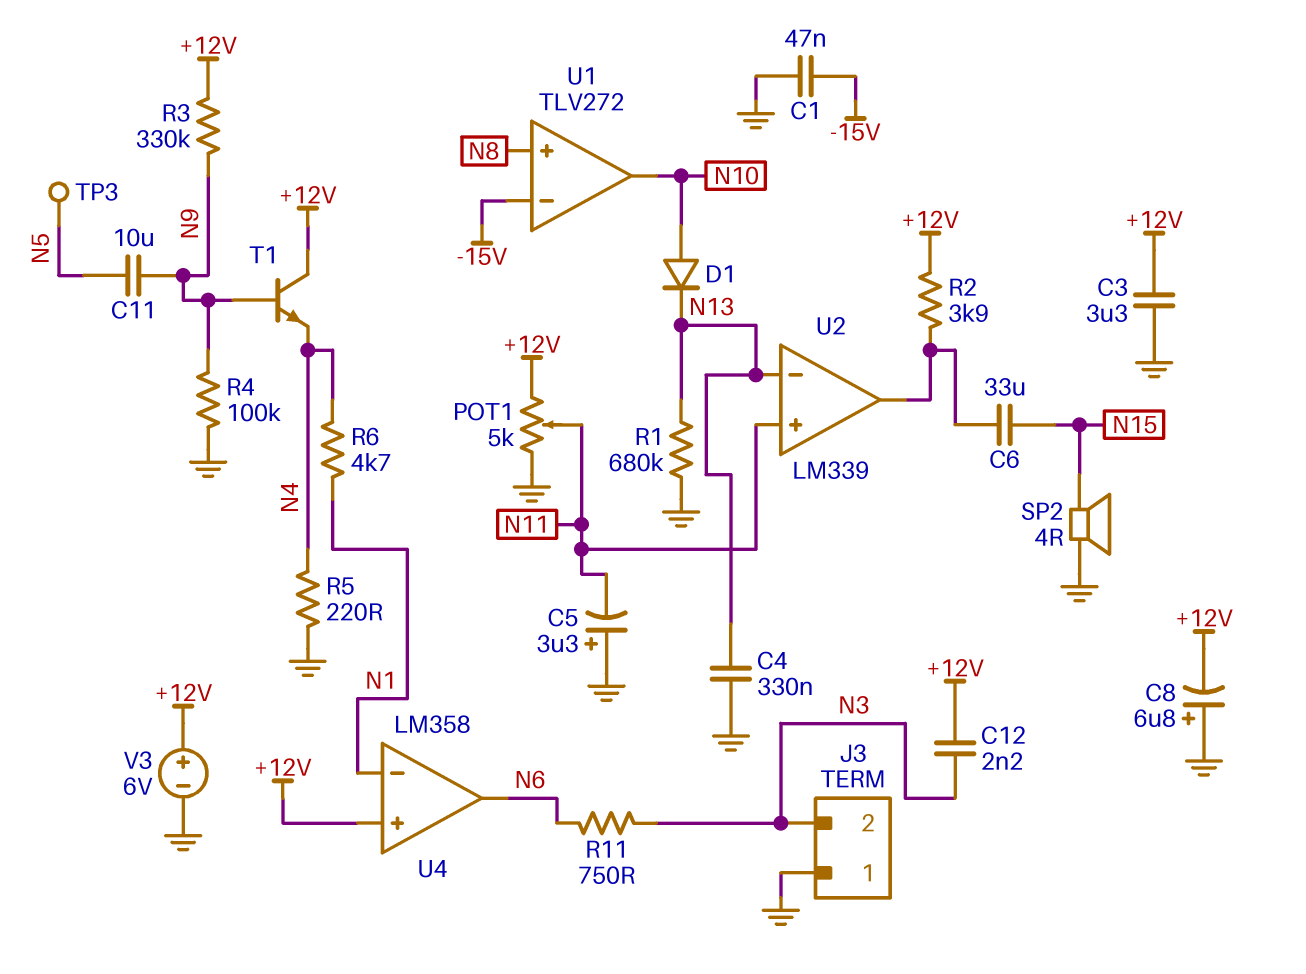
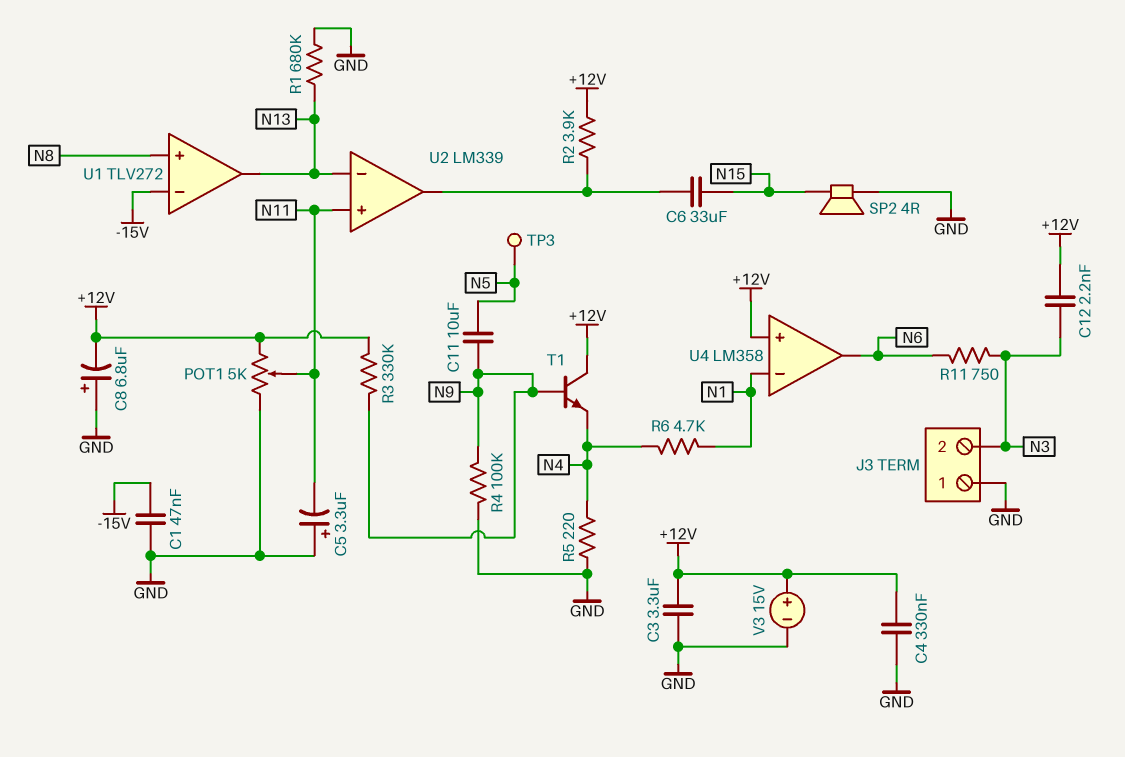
C4: 330nF (GND, N13) -> 330nF (+12V, GND)
D1: diode (A N10, K N13) -> none
U1 pin out: N10 -> N13
V3: 6V (plus +12V, minus GND) -> 15V (plus +12V, minus GND)

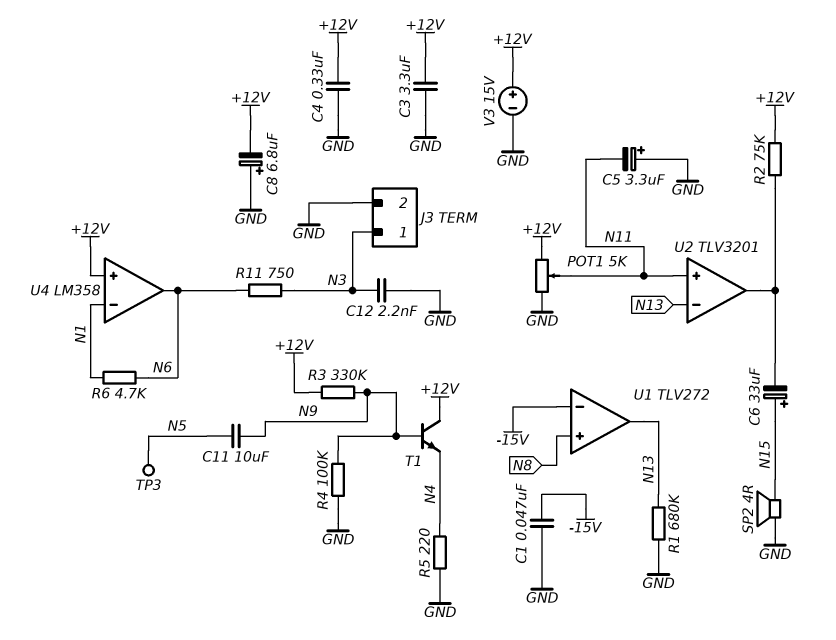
C6: 33uF (N15, U2/out) -> 33uF (plus N15, minus U2/out)
C12: 2.2nF (+12V, N3) -> 2.2nF (GND, N3)
J3 pin 1: GND -> N3
J3 pin 2: N3 -> GND
R2: 3.9k (+12V, U2/out) -> 75k (+12V, U2/out)
R6: 4.7k (N1, N4) -> 4.7k (N1, N6)
U2: LM339 -> TLV3201

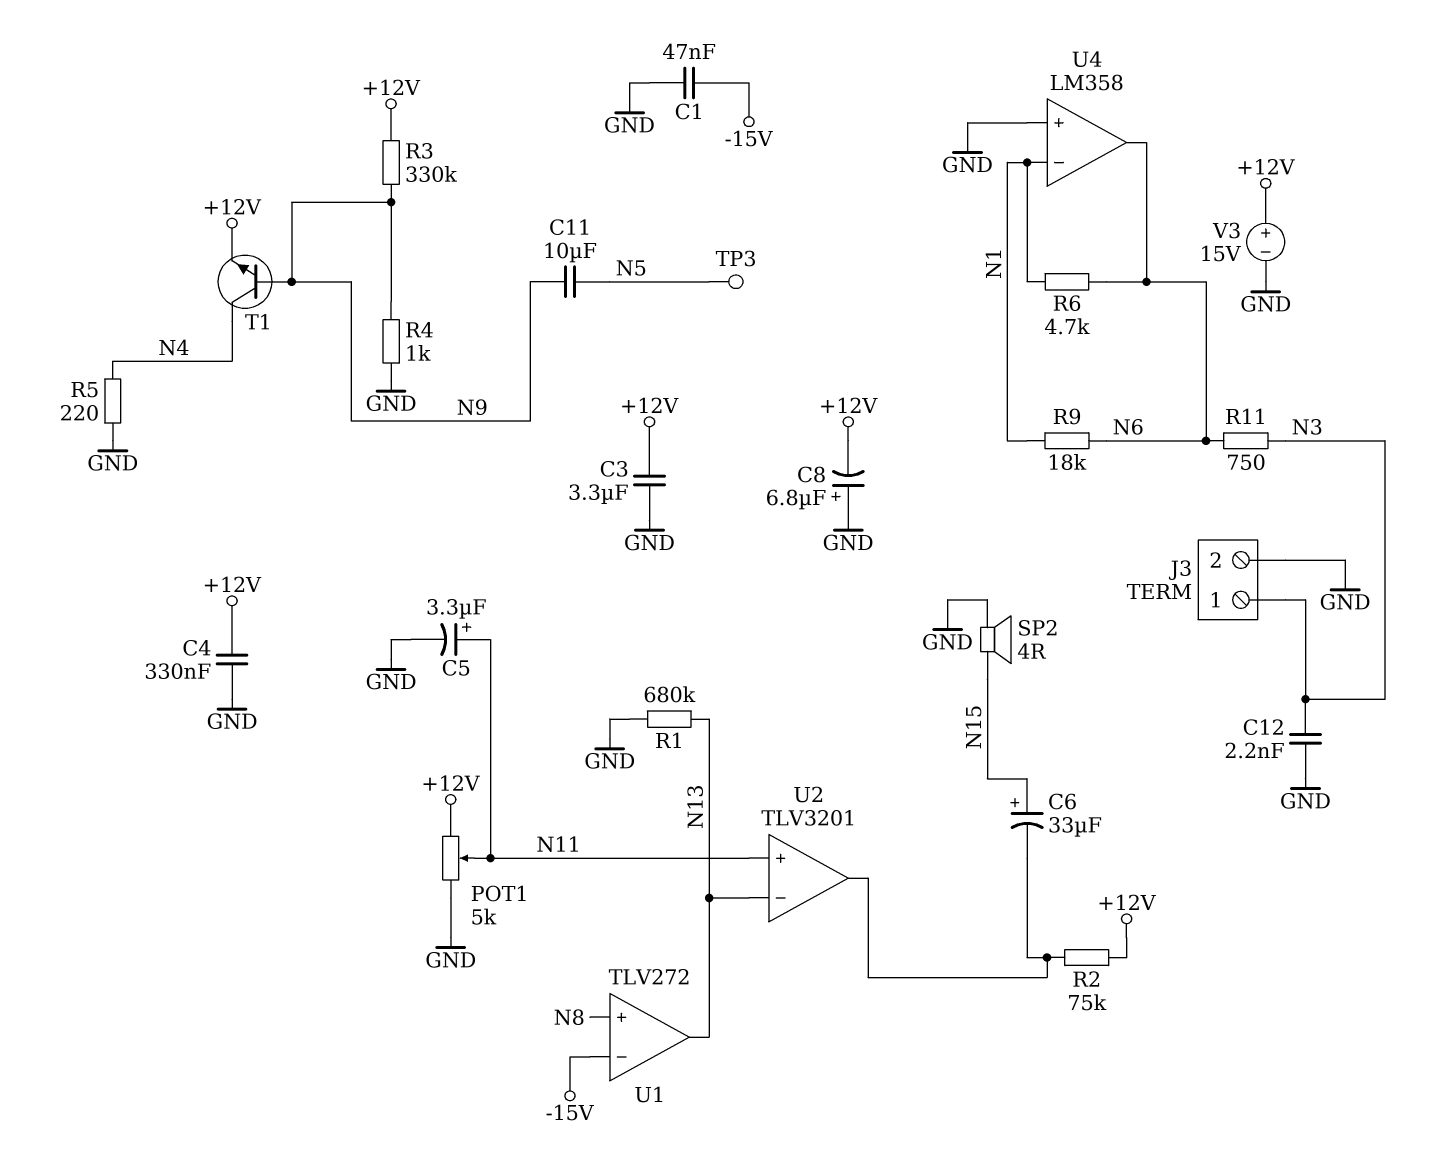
C5: 3.3uF (plus GND, minus N11) -> 3.3uF (plus N11, minus GND)
R4: 100k (GND, N9) -> 1k (GND, N9)
R9: none -> 18k (N1, N6)
T1: NPN (B N9, C +12V, E N4) -> NPN (B N9, C N4, E +12V)
U4 pin in+: +12V -> GND

